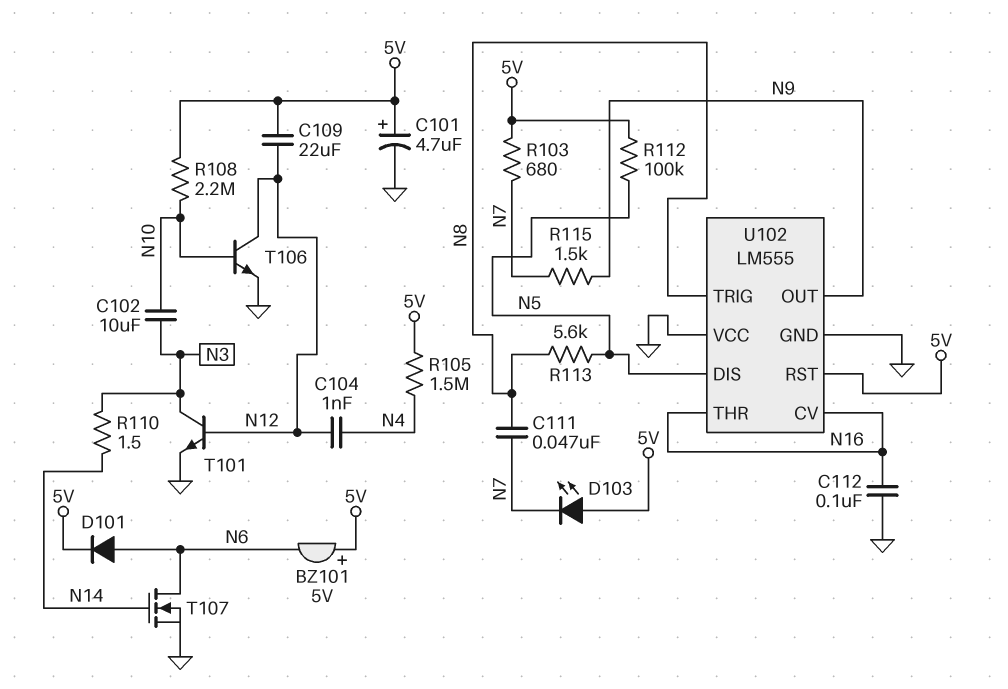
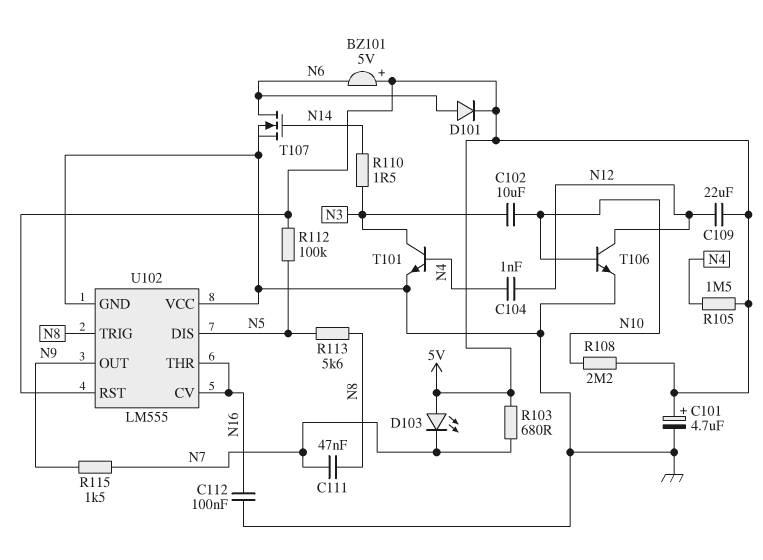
T101: NPN (B N12, C N3, E GND) -> NPN (B N4, C N3, E GND)

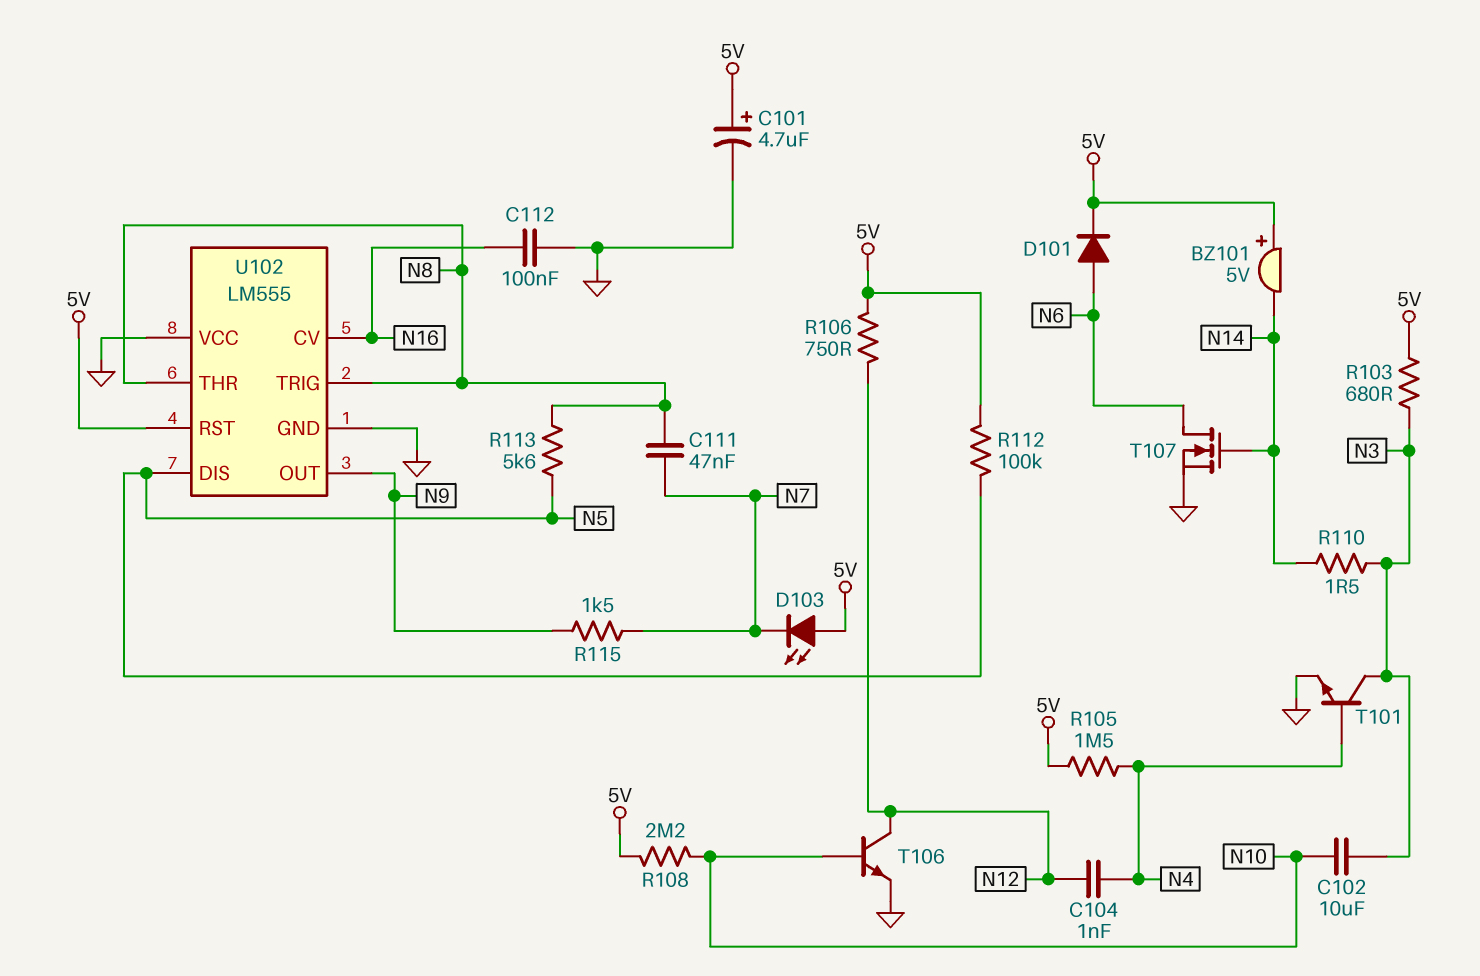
BZ101: buzzer 5V (plus 5V, minus N6) -> buzzer 5V (plus 5V, minus N14)
C109: 22uF (5V, N12) -> none
R103: 680 (5V, N7) -> 680 (5V, N3)
R106: none -> 750 (5V, N12)
U102 pin THR: N16 -> N8

